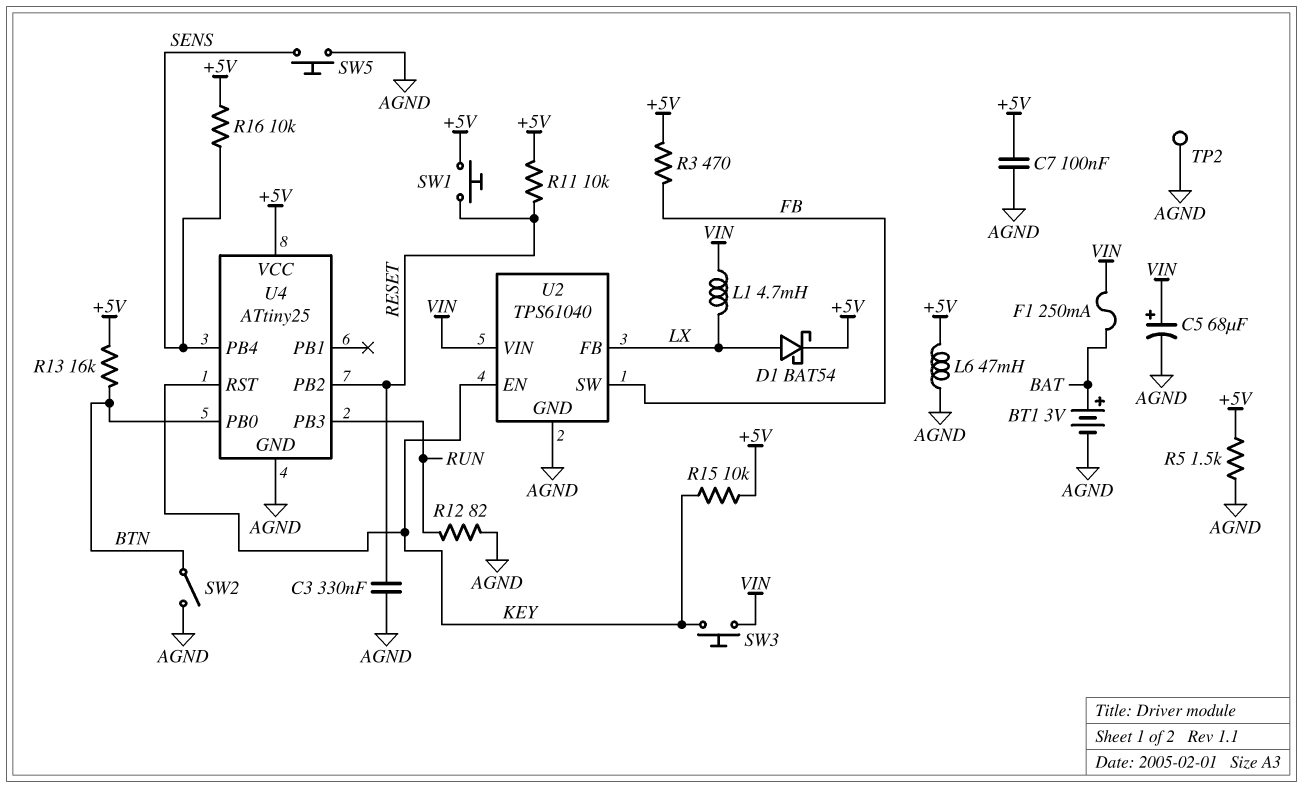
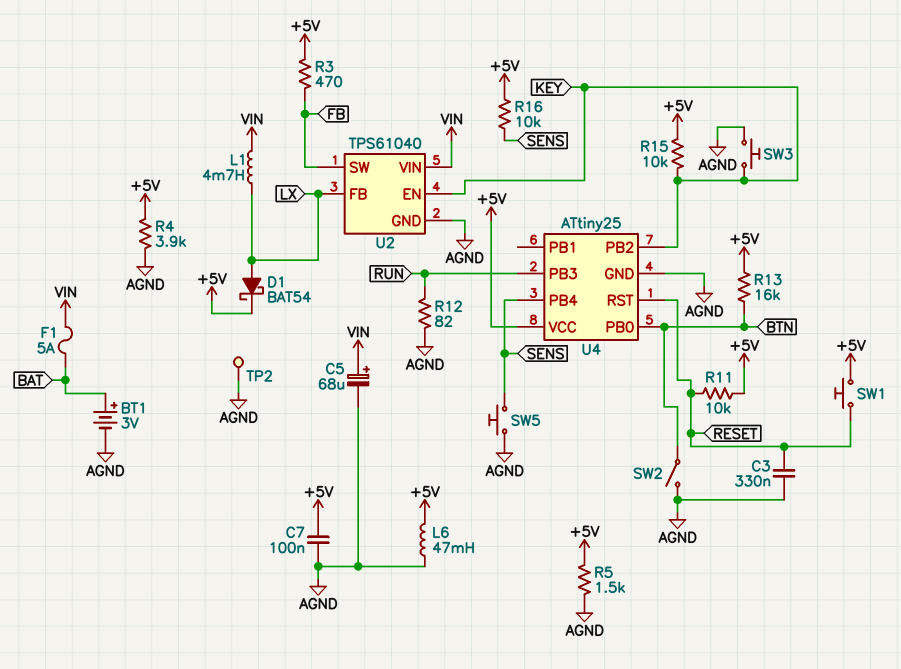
F1: 250mA (BAT, VIN) -> 5A (BAT, VIN)
R4: none -> 3.9k (+5V, AGND)
SW3: button (KEY, VIN) -> button (AGND, KEY)
U4 pin PB2: RESET -> KEY
U4 pin RST: KEY -> RESET

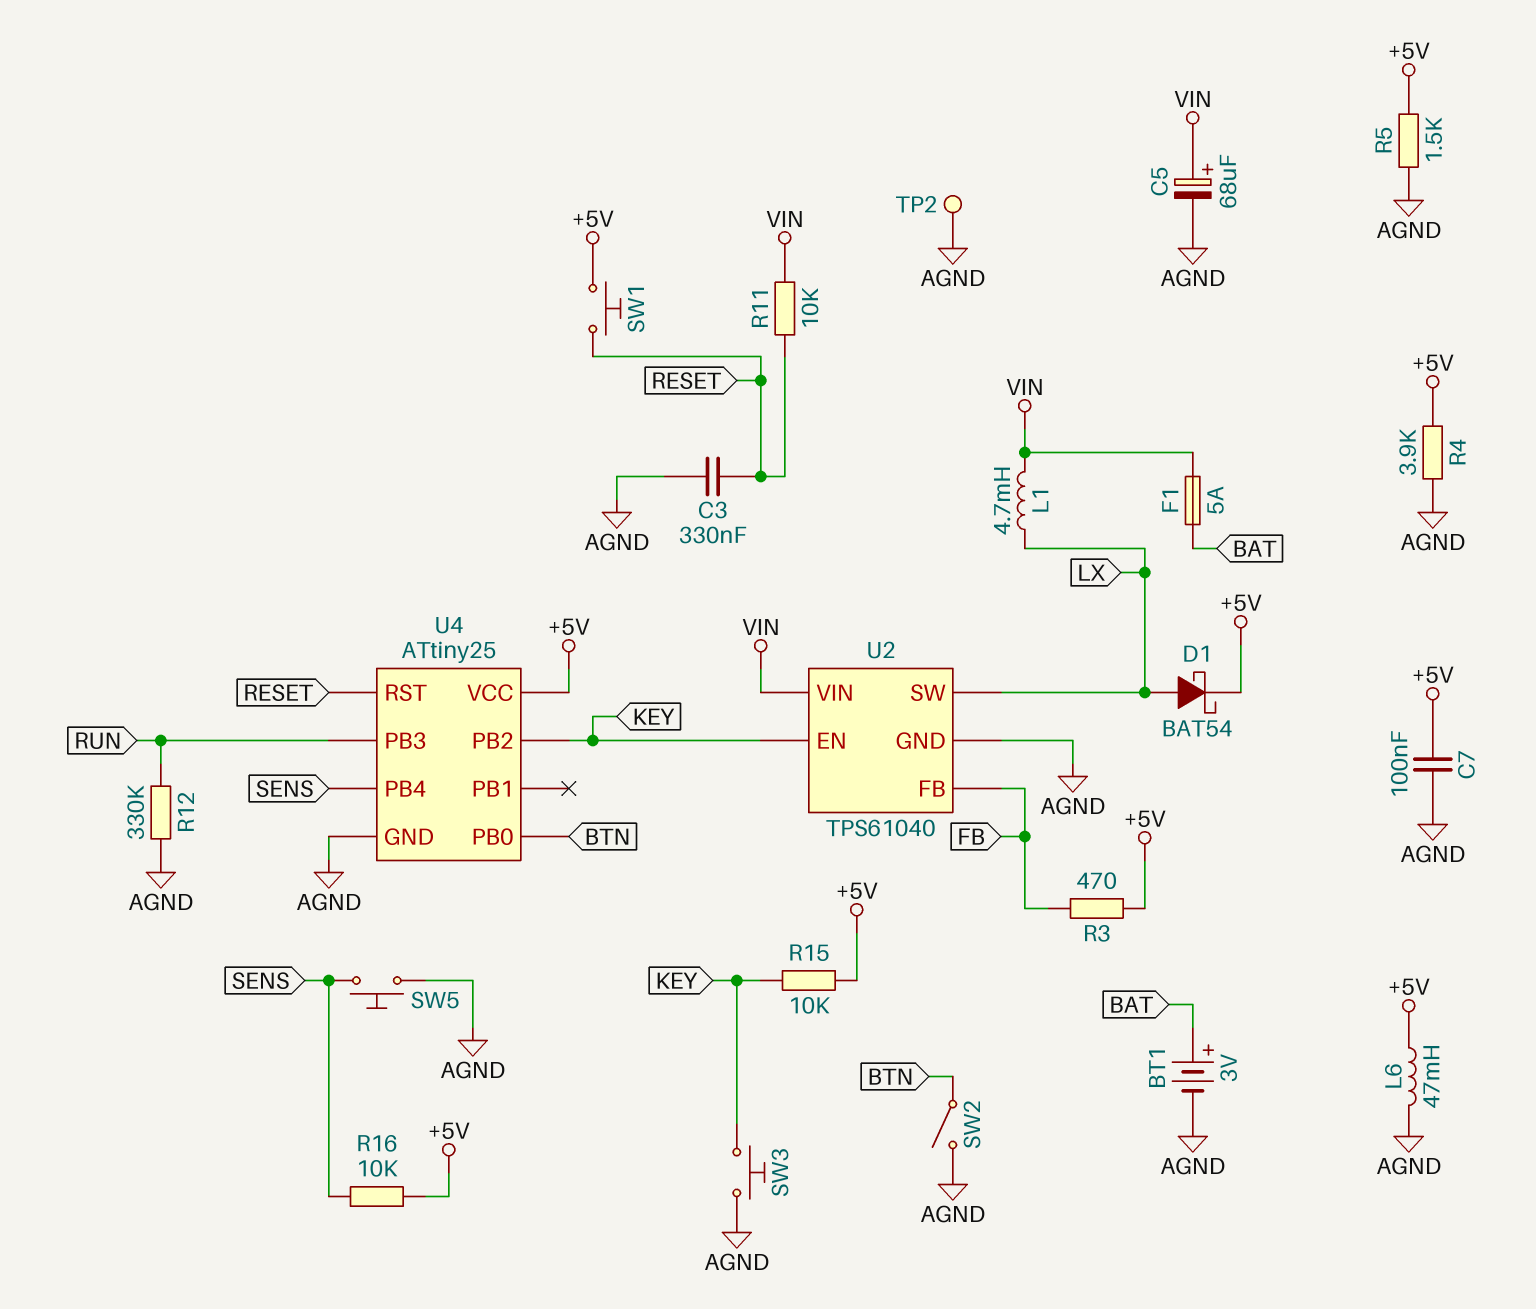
R11: 10k (+5V, RESET) -> 10k (RESET, VIN)
R12: 82 (AGND, RUN) -> 330k (AGND, RUN)
R13: 16k (+5V, BTN) -> none
U2 pin FB: LX -> FB
U2 pin SW: FB -> LX

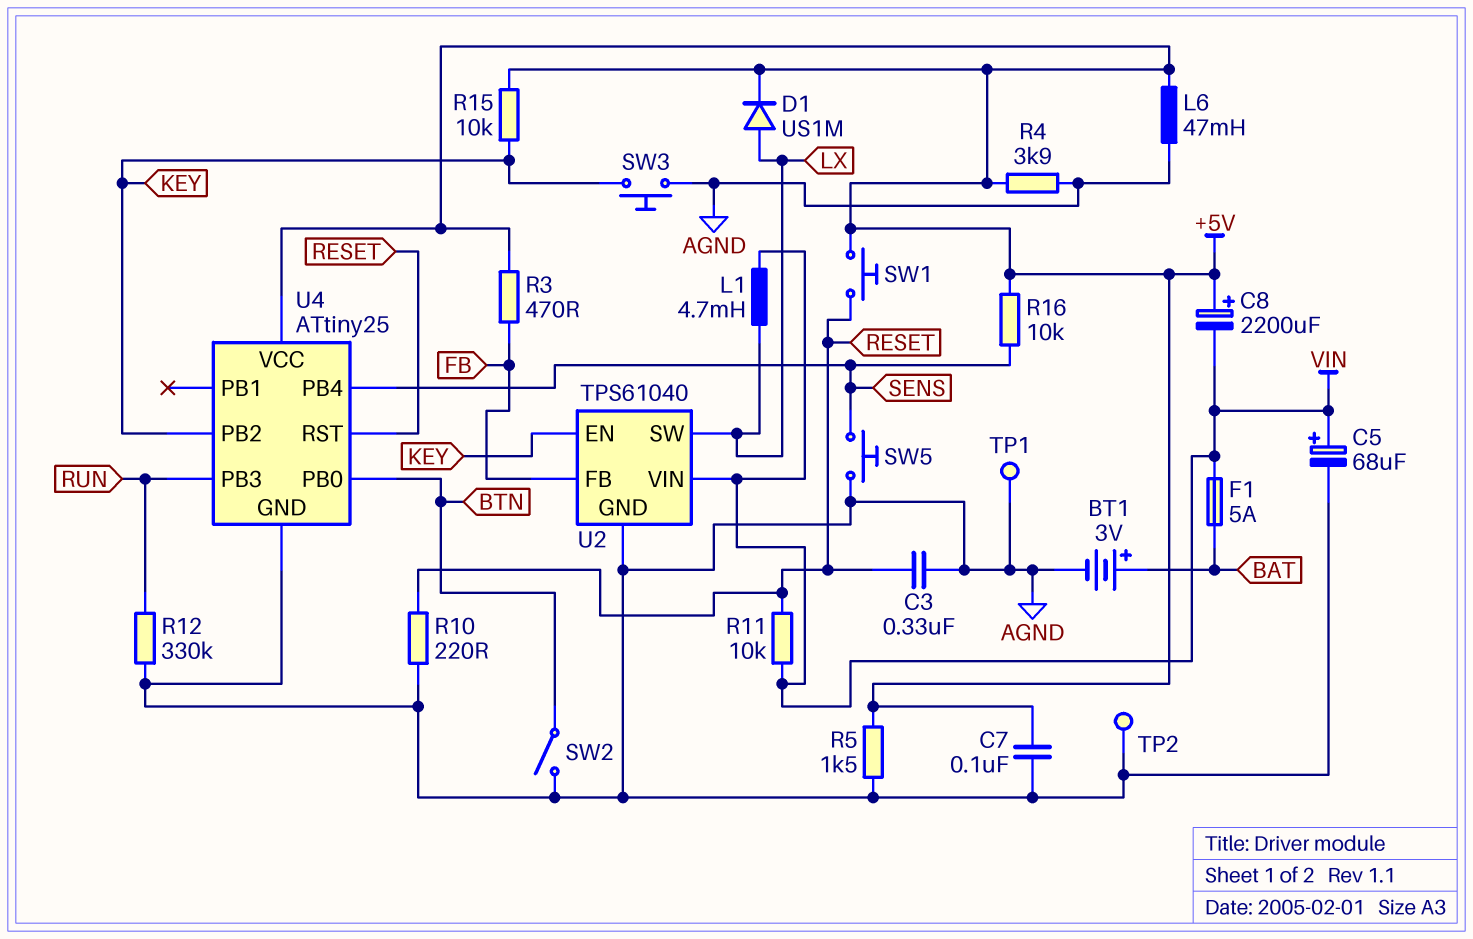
C8: none -> 2200uF (plus +5V, minus VIN)
D1: schottky BAT54 (A LX, K +5V) -> diode US1M (A LX, K +5V)
R10: none -> 220 (AGND, RESET)
TP1: none -> test point (AGND)

